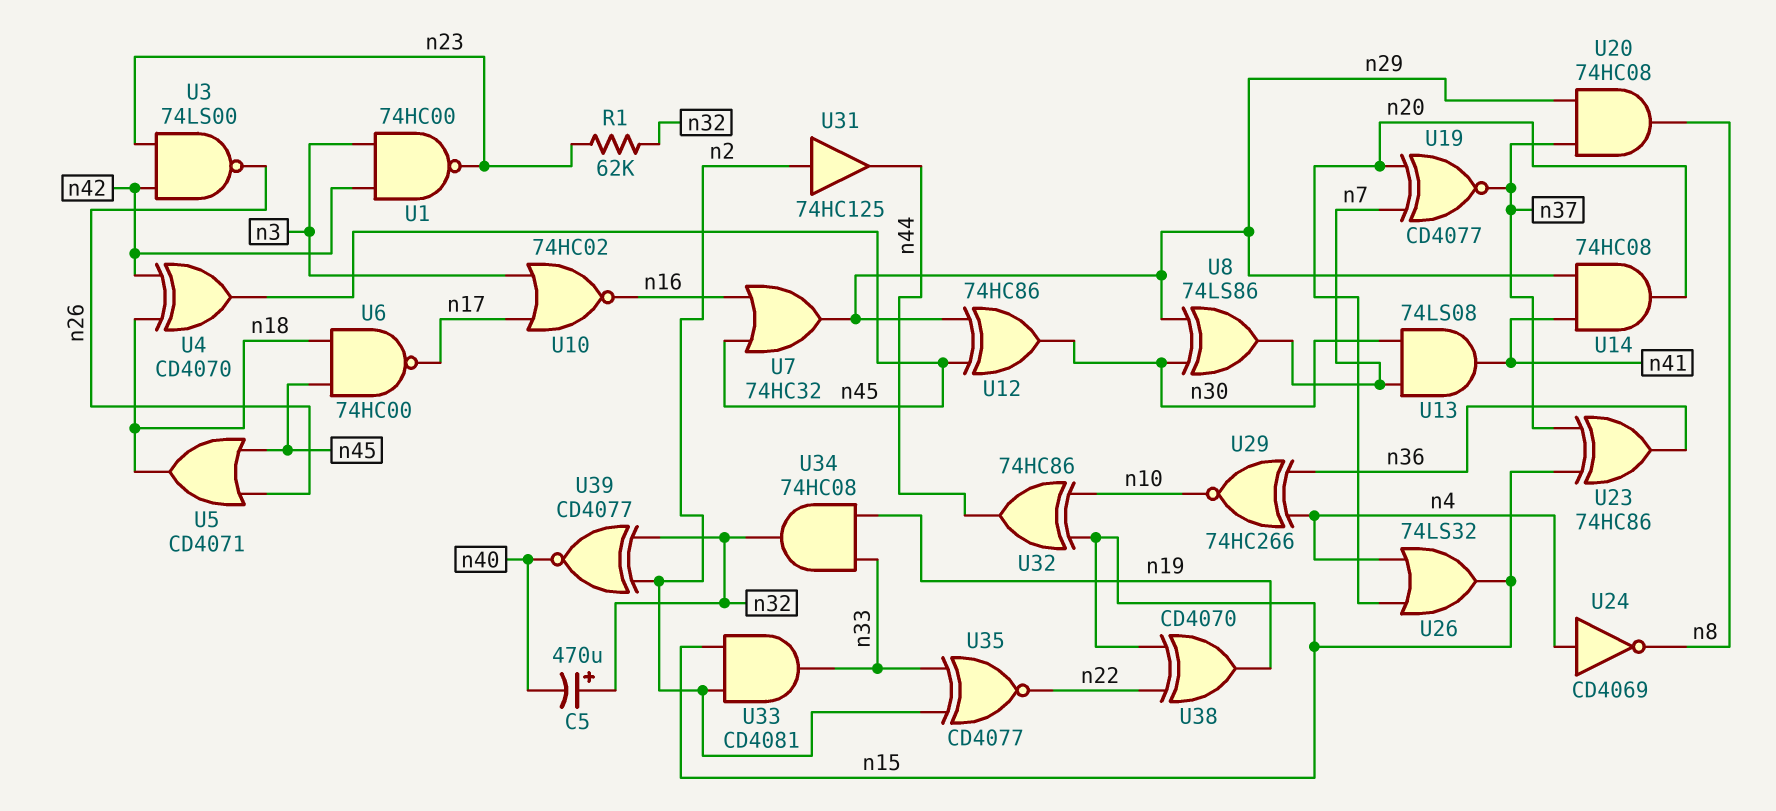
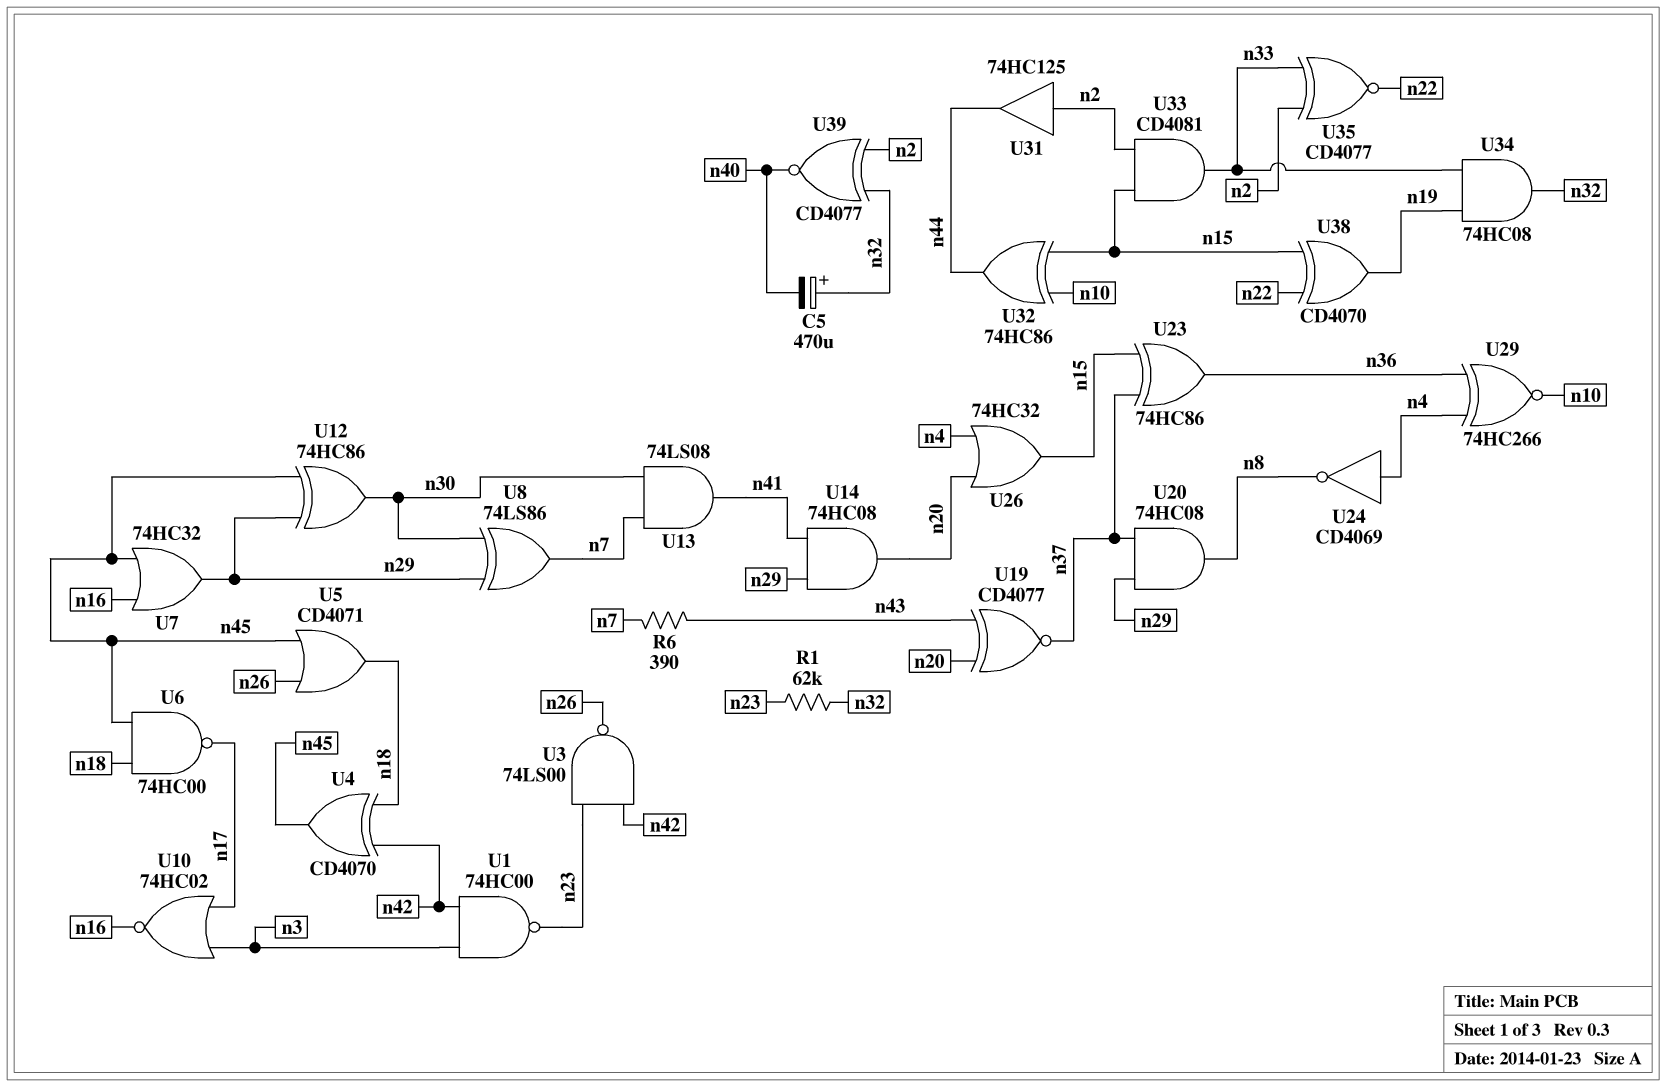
R6: none -> 390 (n7, n43)
U19: XNOR CD4077 (in n7, in n20, out n37) -> XNOR CD4077 (in n20, in n43, out n37)
U26: OR 74LS32 (in n4, in n20, out n15) -> OR 74HC32 (in n4, in n20, out n15)

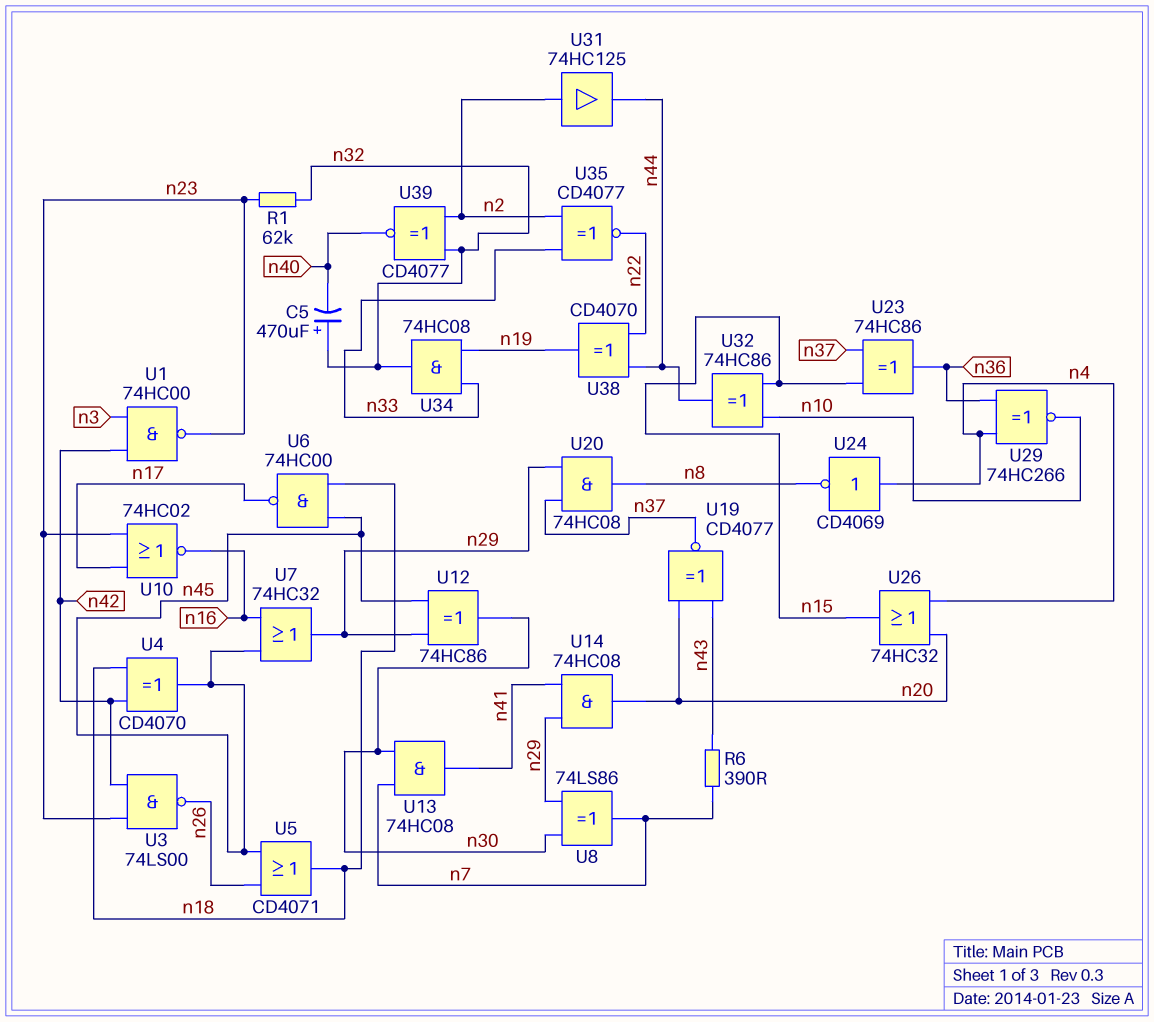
U10: NOR 74HC02 (in n3, in n17, out n16) -> NOR 74HC02 (in n17, in n23, out n16)
U13: AND 74LS08 (in n7, in n30, out n41) -> AND 74HC08 (in n7, in n30, out n41)
U33: AND CD4081 (in n2, in n15, out n33) -> none
U38: XOR CD4070 (in n15, in n22, out n19) -> XOR CD4070 (in n22, in n44, out n19)

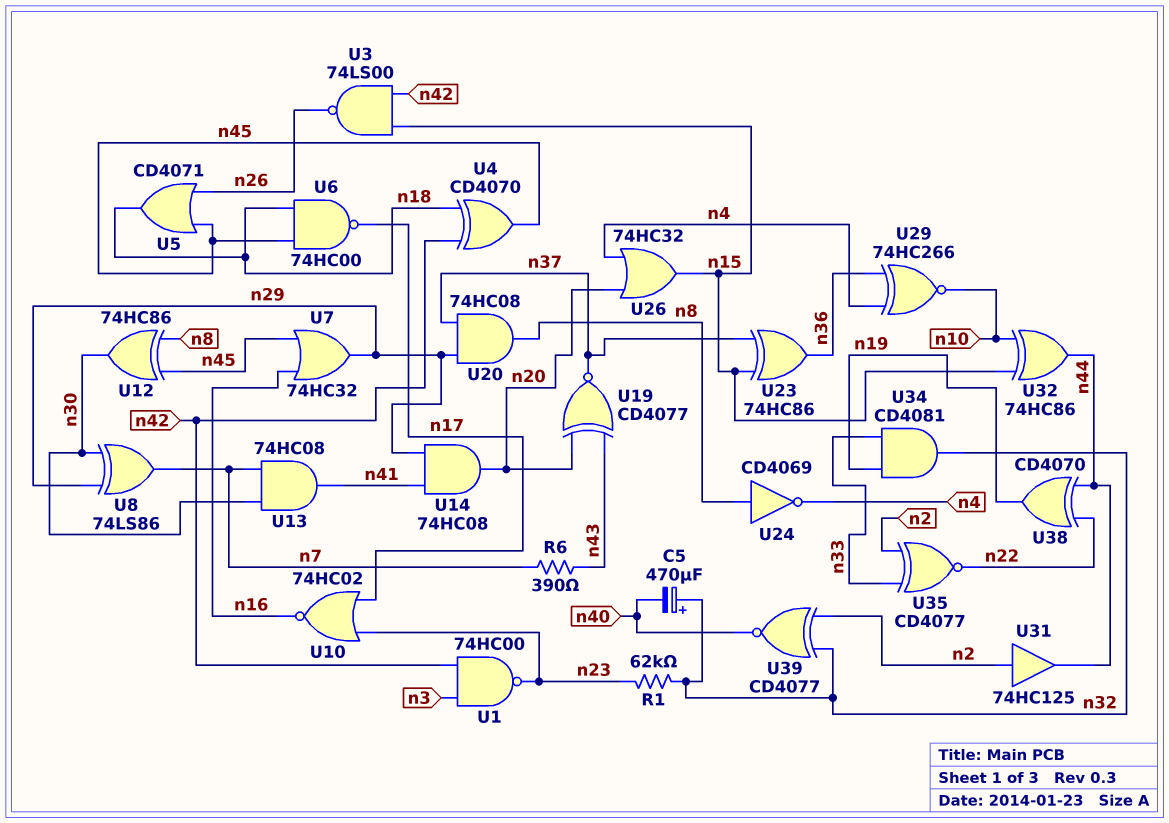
U3: NAND 74LS00 (in n23, in n42, out n26) -> NAND 74LS00 (in n15, in n42, out n26)
U12: XOR 74HC86 (in n29, in n45, out n30) -> XOR 74HC86 (in n8, in n45, out n30)
U24: NOT CD4069 (in n4, out n8) -> NOT CD4069 (in n8, out n4)
U34: AND 74HC08 (in n19, in n33, out n32) -> AND CD4081 (in n19, in n33, out n32)

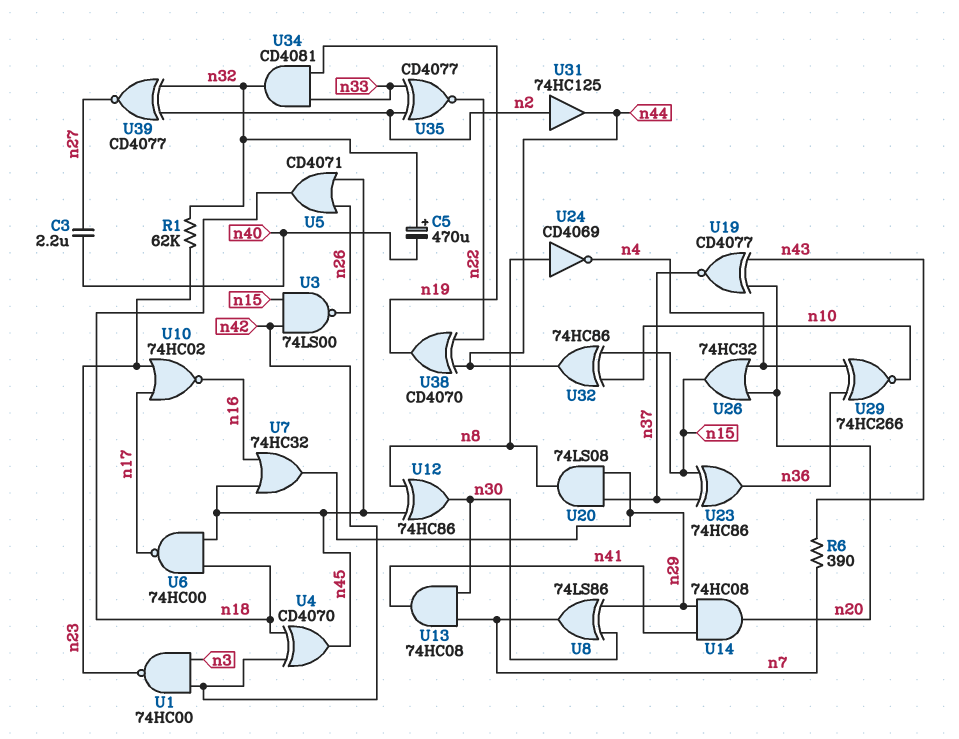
C3: none -> 2.2uF (n27, n40)
U20: AND 74HC08 (in n29, in n37, out n8) -> AND 74LS08 (in n29, in n37, out n8)
U39: XNOR CD4077 (in n2, in n32, out n40) -> XNOR CD4077 (in n2, in n32, out n27)

